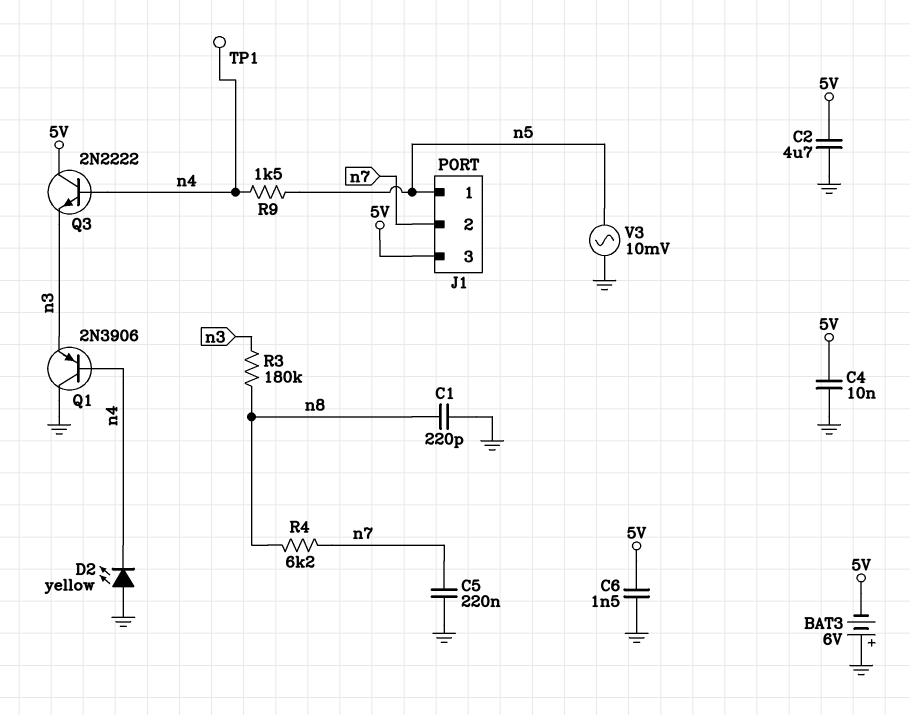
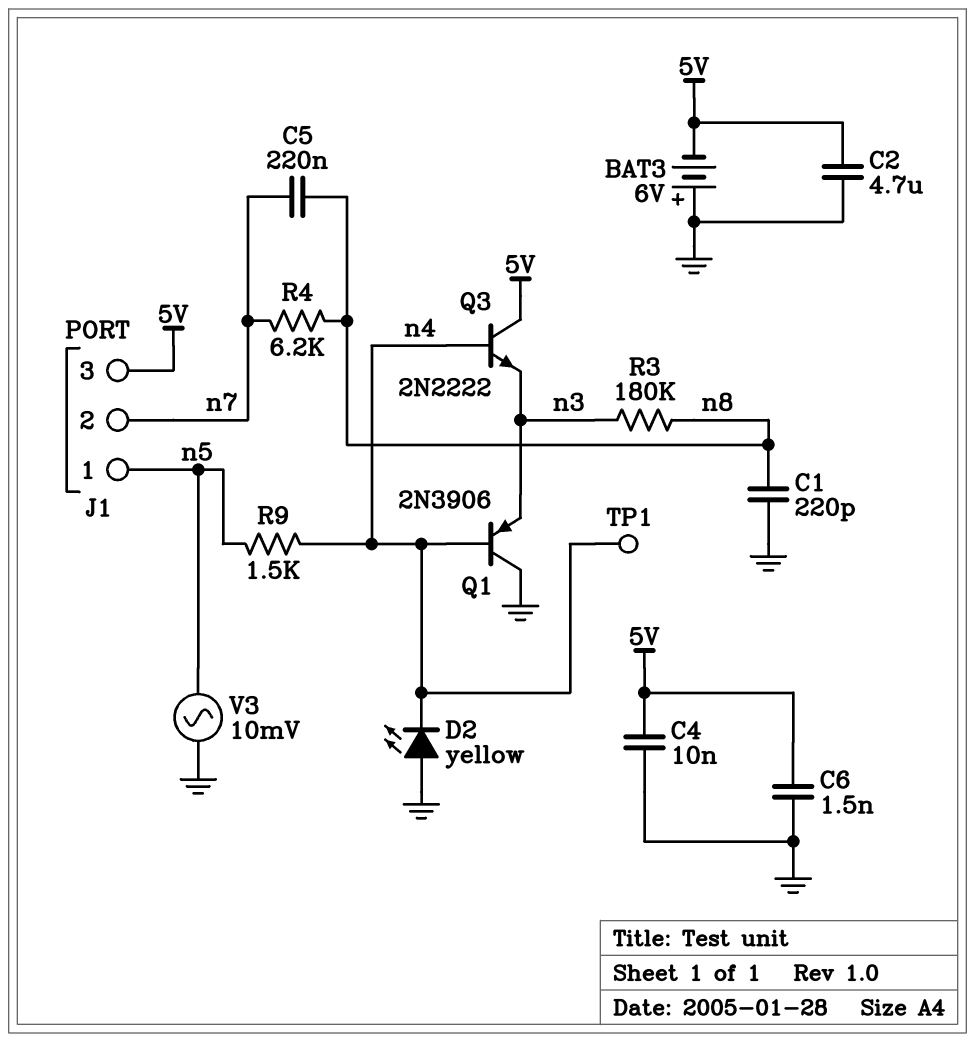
C5: 220nF (GND, n7) -> 220nF (n7, n8)

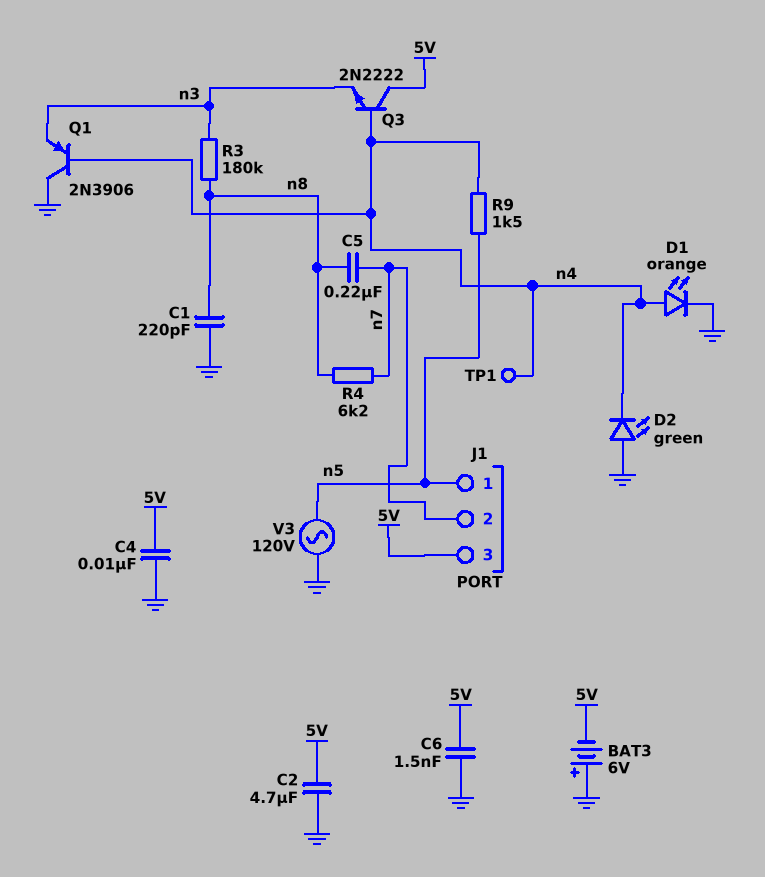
D1: none -> LED orange (A n4, K GND)
D2: LED yellow (A GND, K n4) -> LED green (A GND, K n4)
V3: AC 10mV (GND, n5) -> AC 120V (GND, n5)

